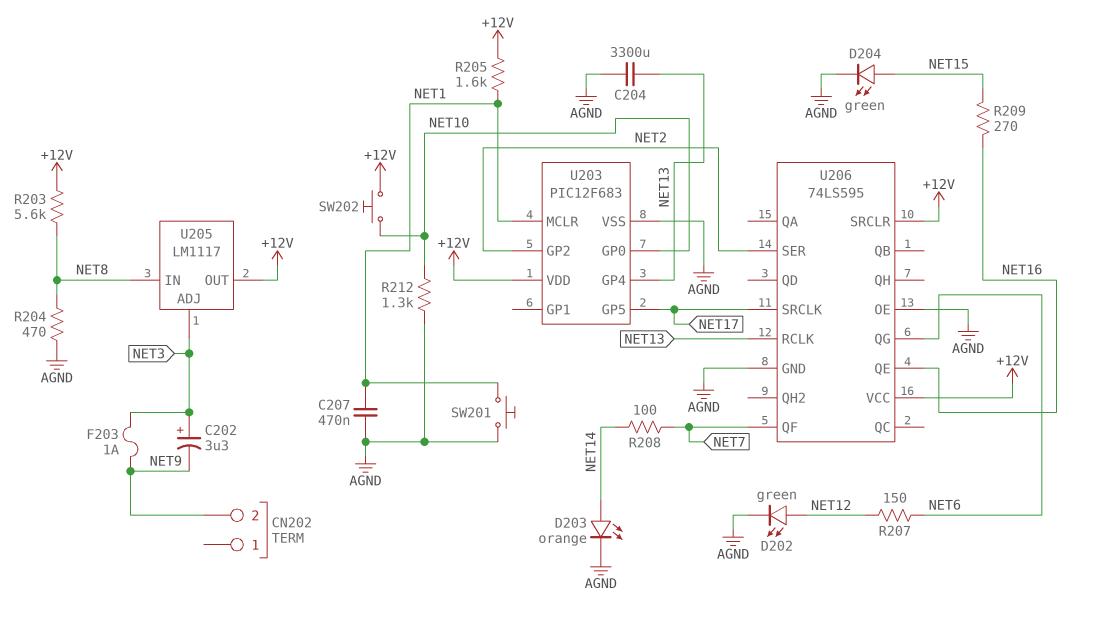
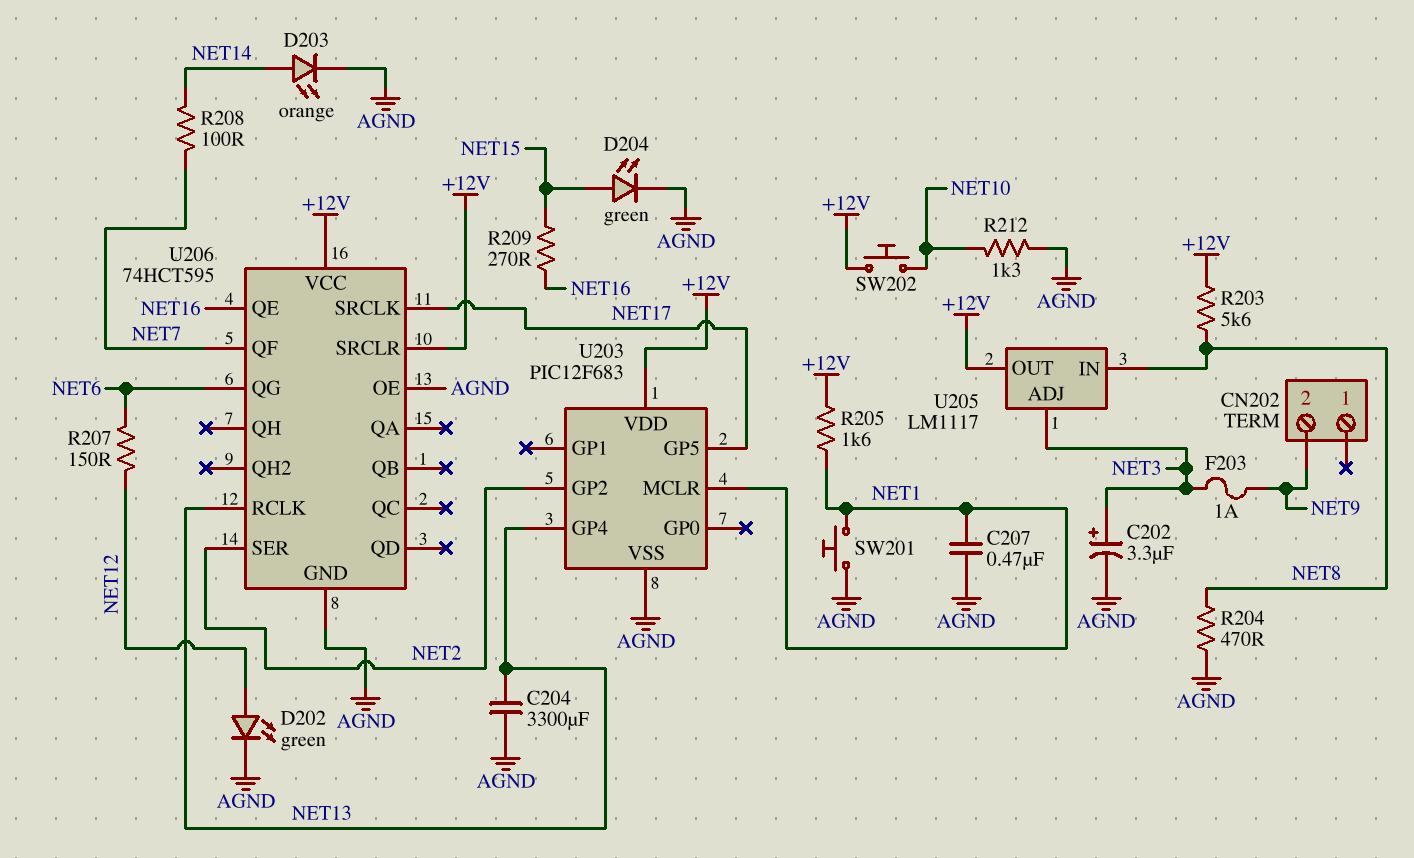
C202: 3.3uF (plus NET3, minus NET9) -> 3.3uF (plus NET3, minus AGND)
U203 pin GP0: NET10 -> none
U206: 74LS595 -> 74HCT595

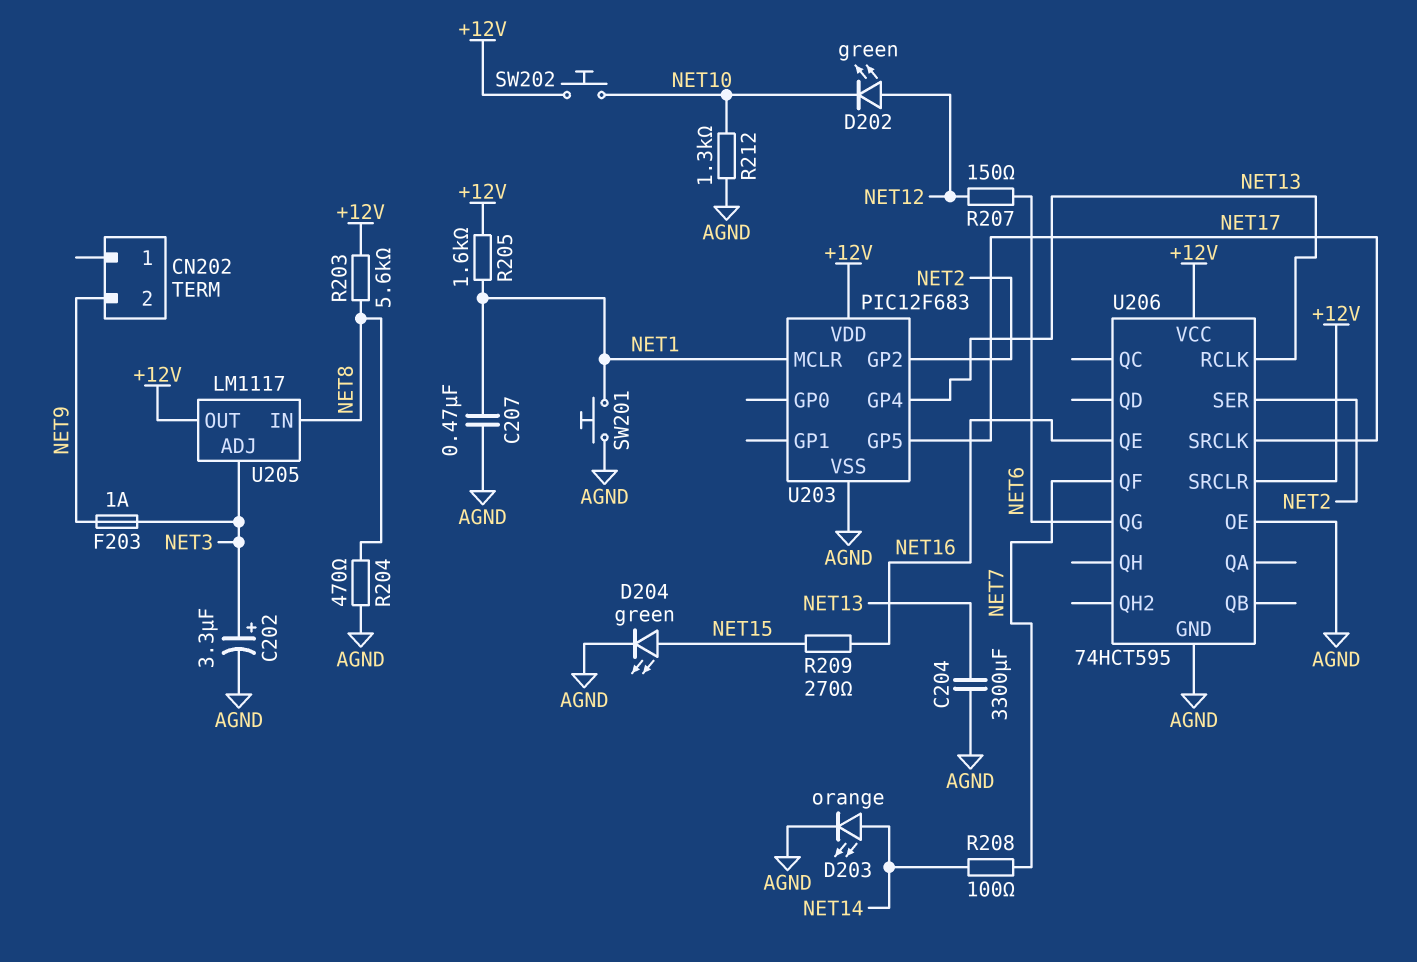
D202: LED green (A NET12, K AGND) -> LED green (A NET12, K NET10)

